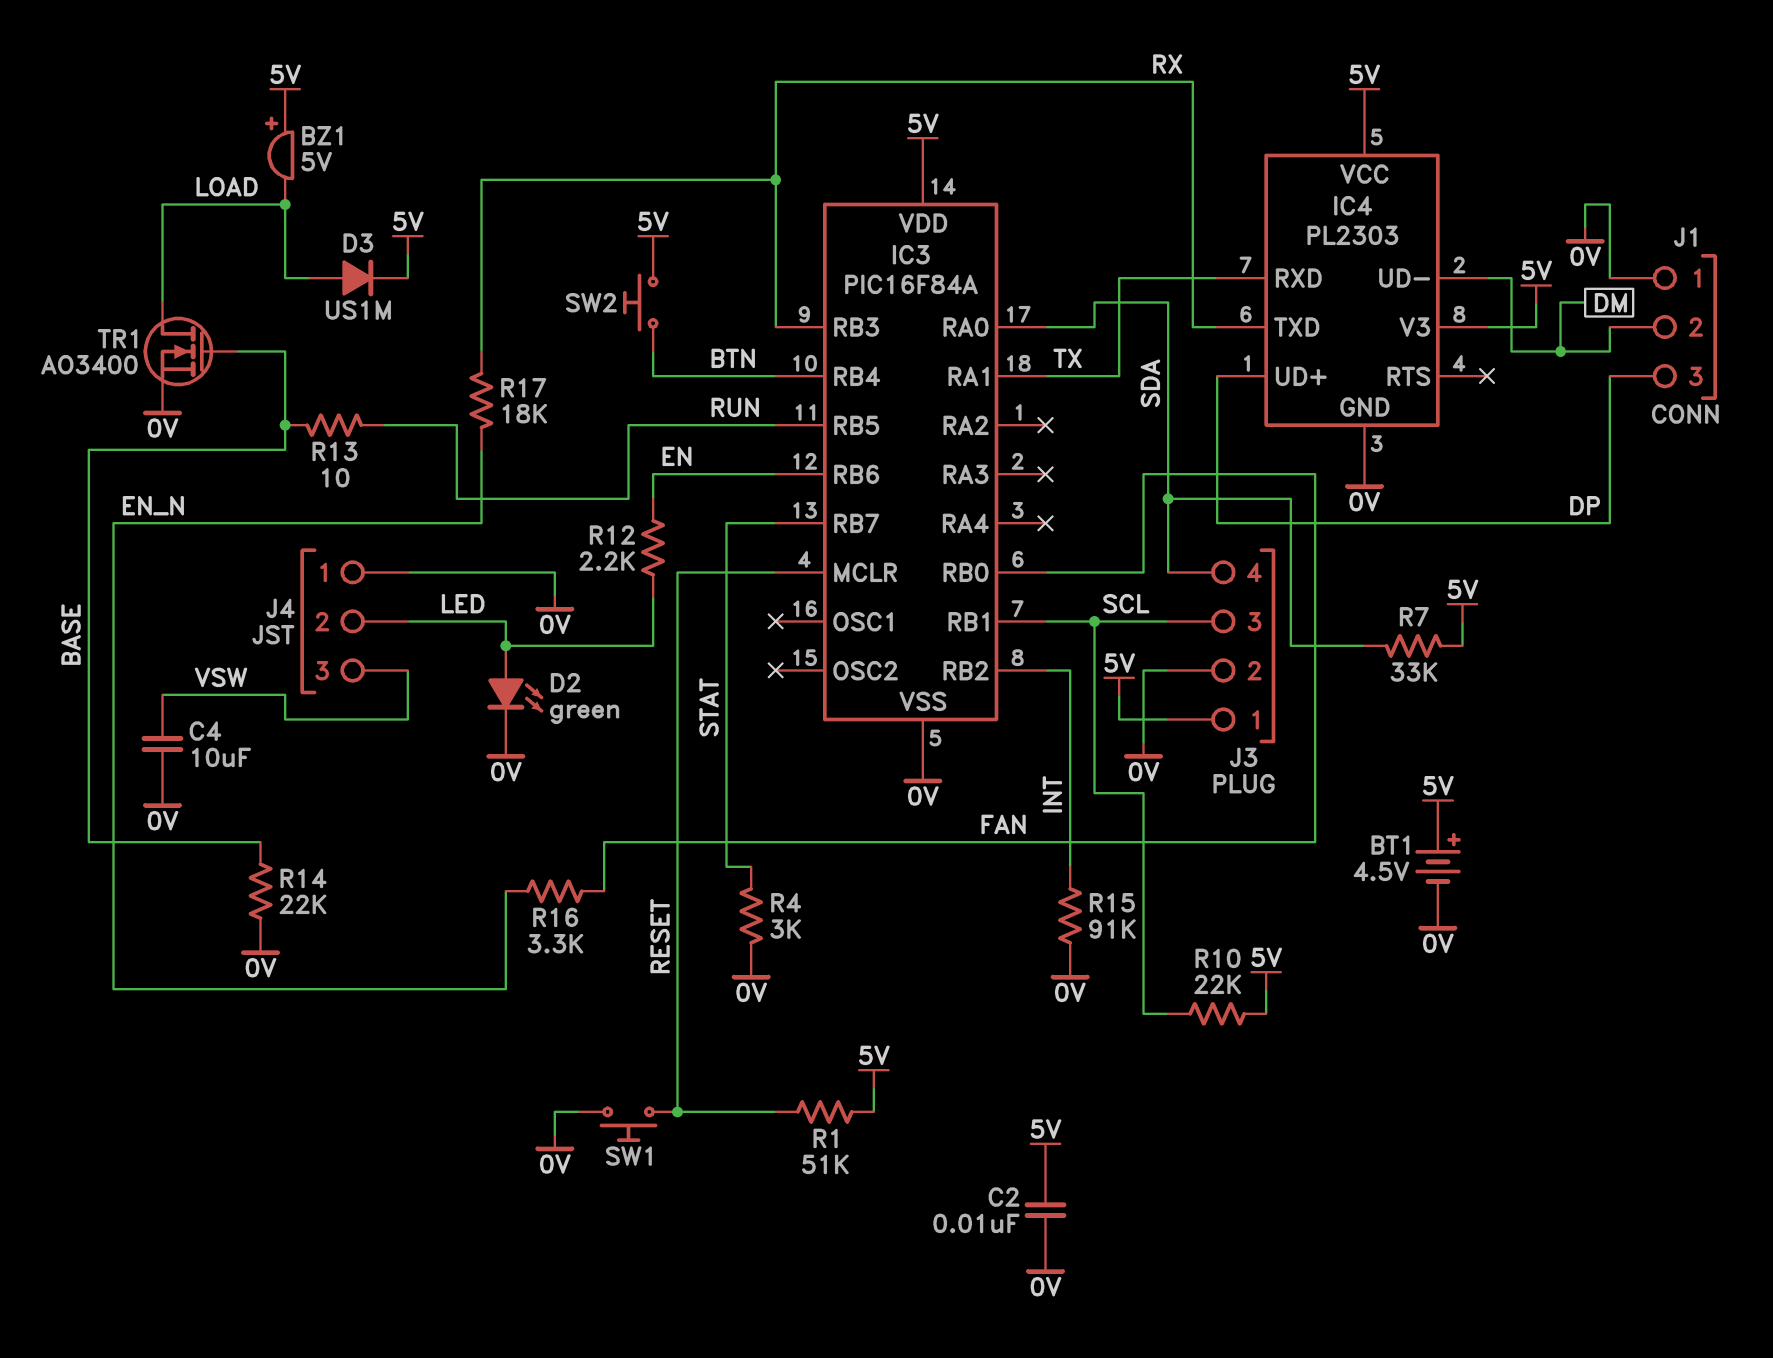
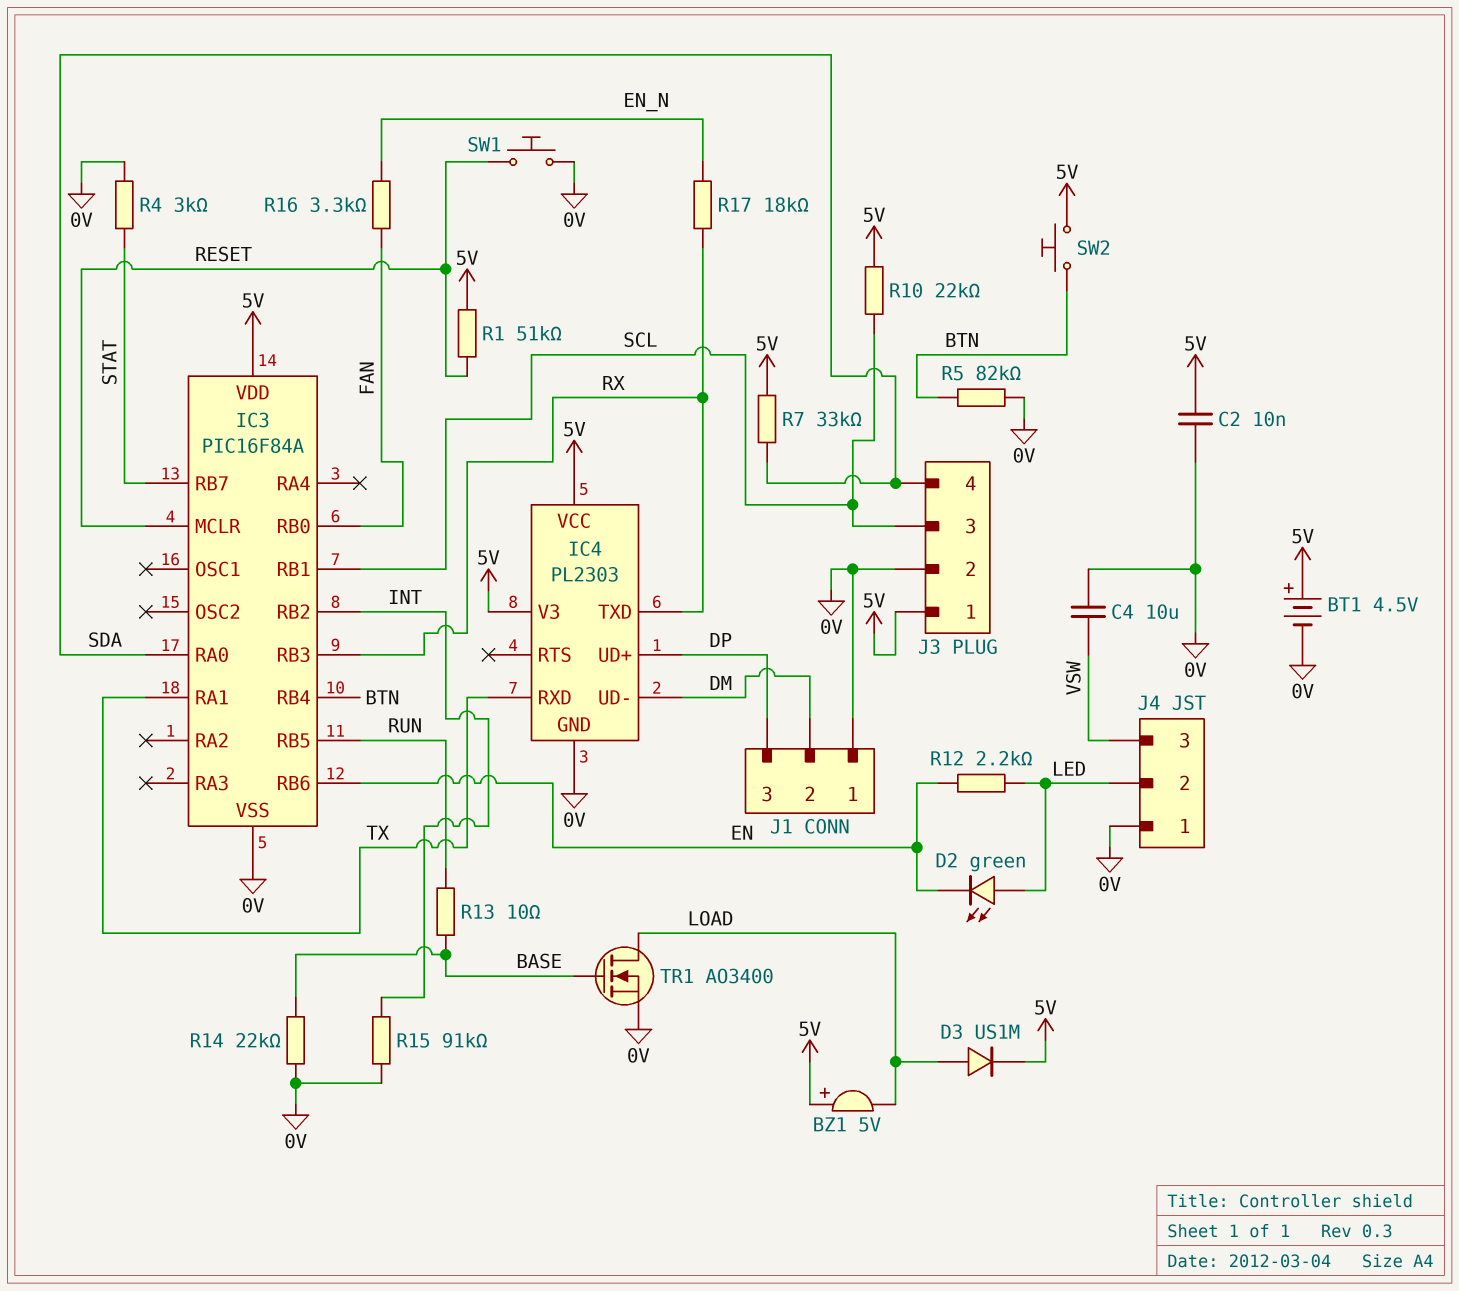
D2: LED green (A LED, K 0V) -> LED green (A LED, K EN)
R5: none -> 82k (0V, BTN)

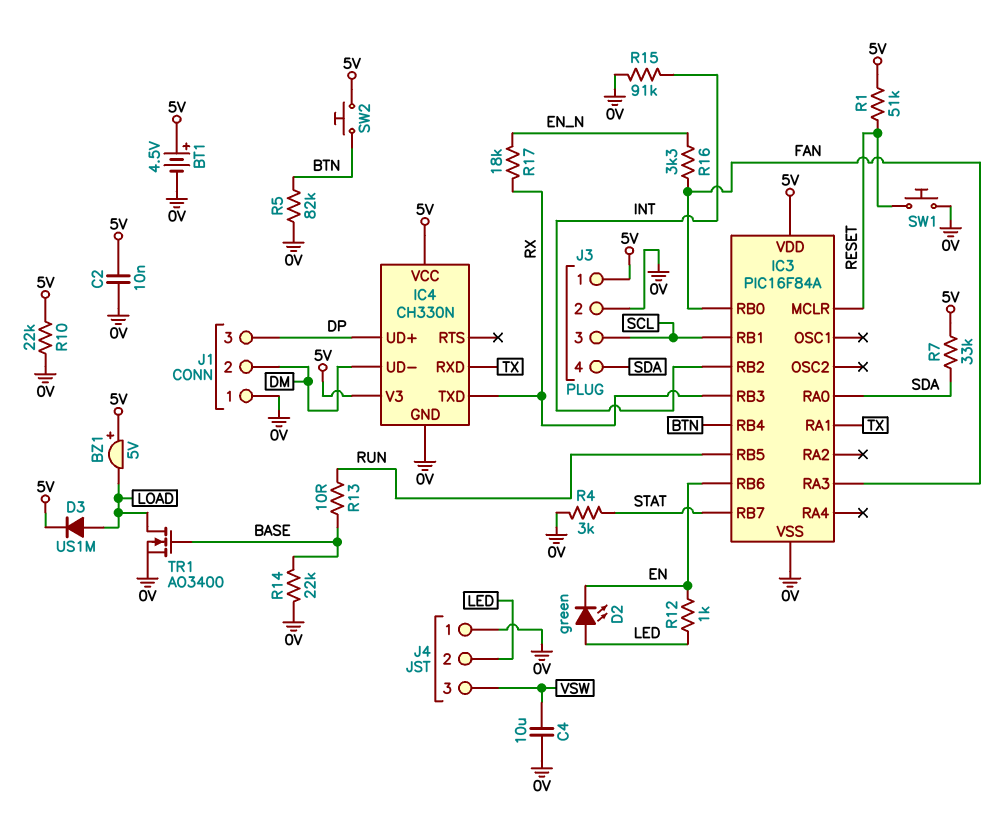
IC3 pin RA3: none -> FAN
IC4: PL2303 -> CH330N
R10: 22k (5V, SCL) -> 22k (0V, 5V)
R12: 2.2k (EN, LED) -> 1k (EN, LED)

